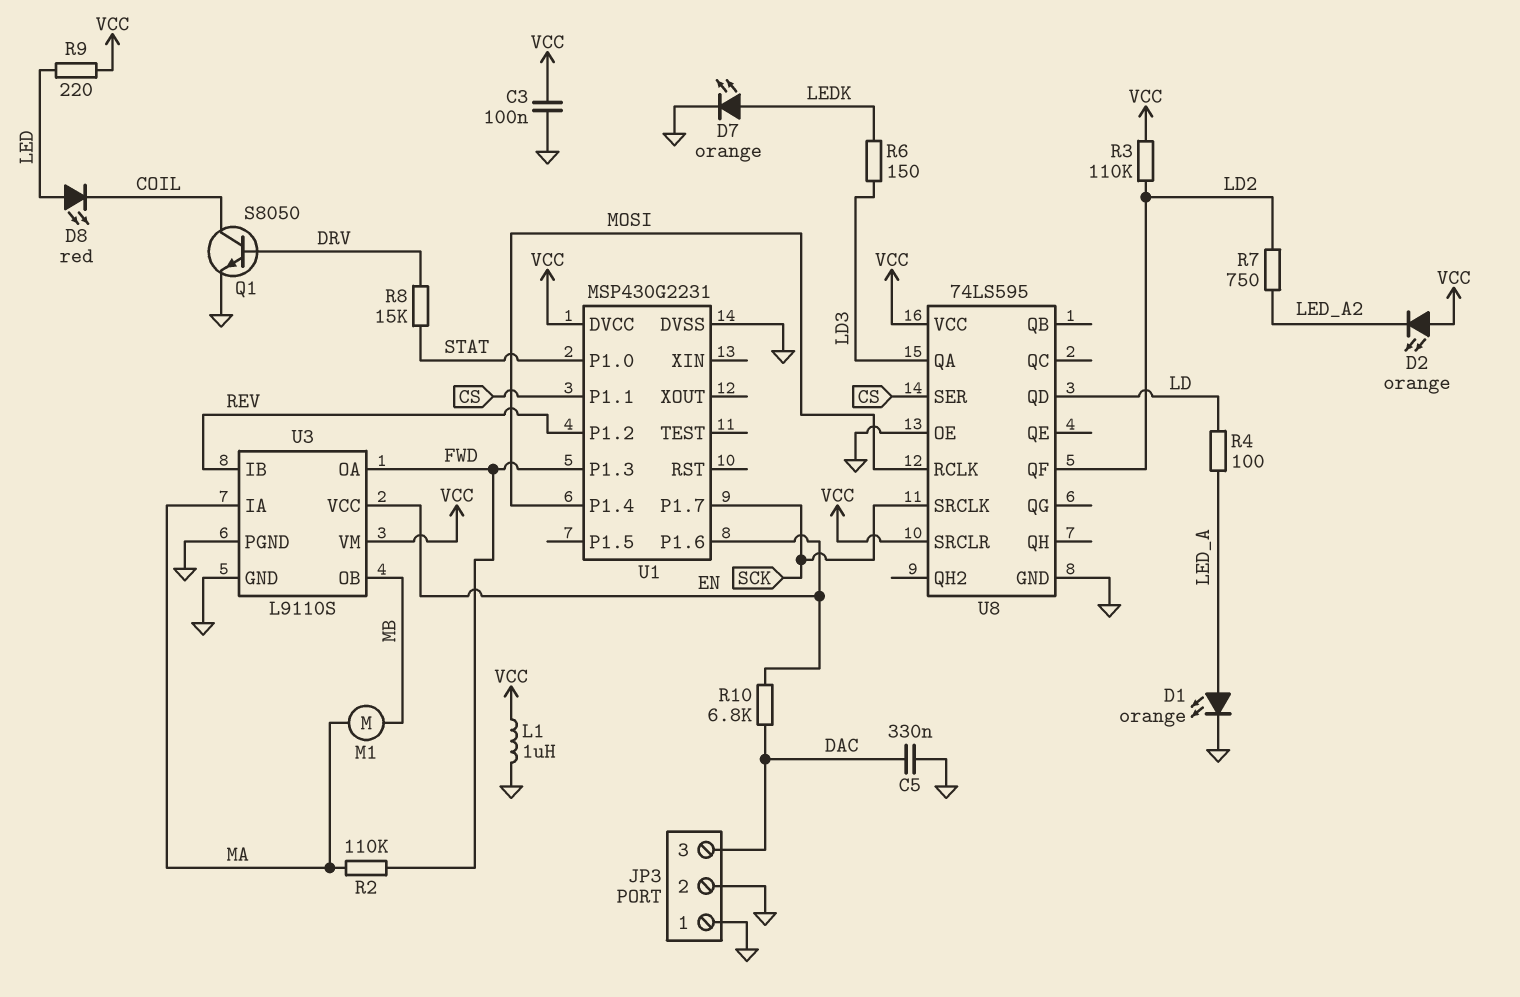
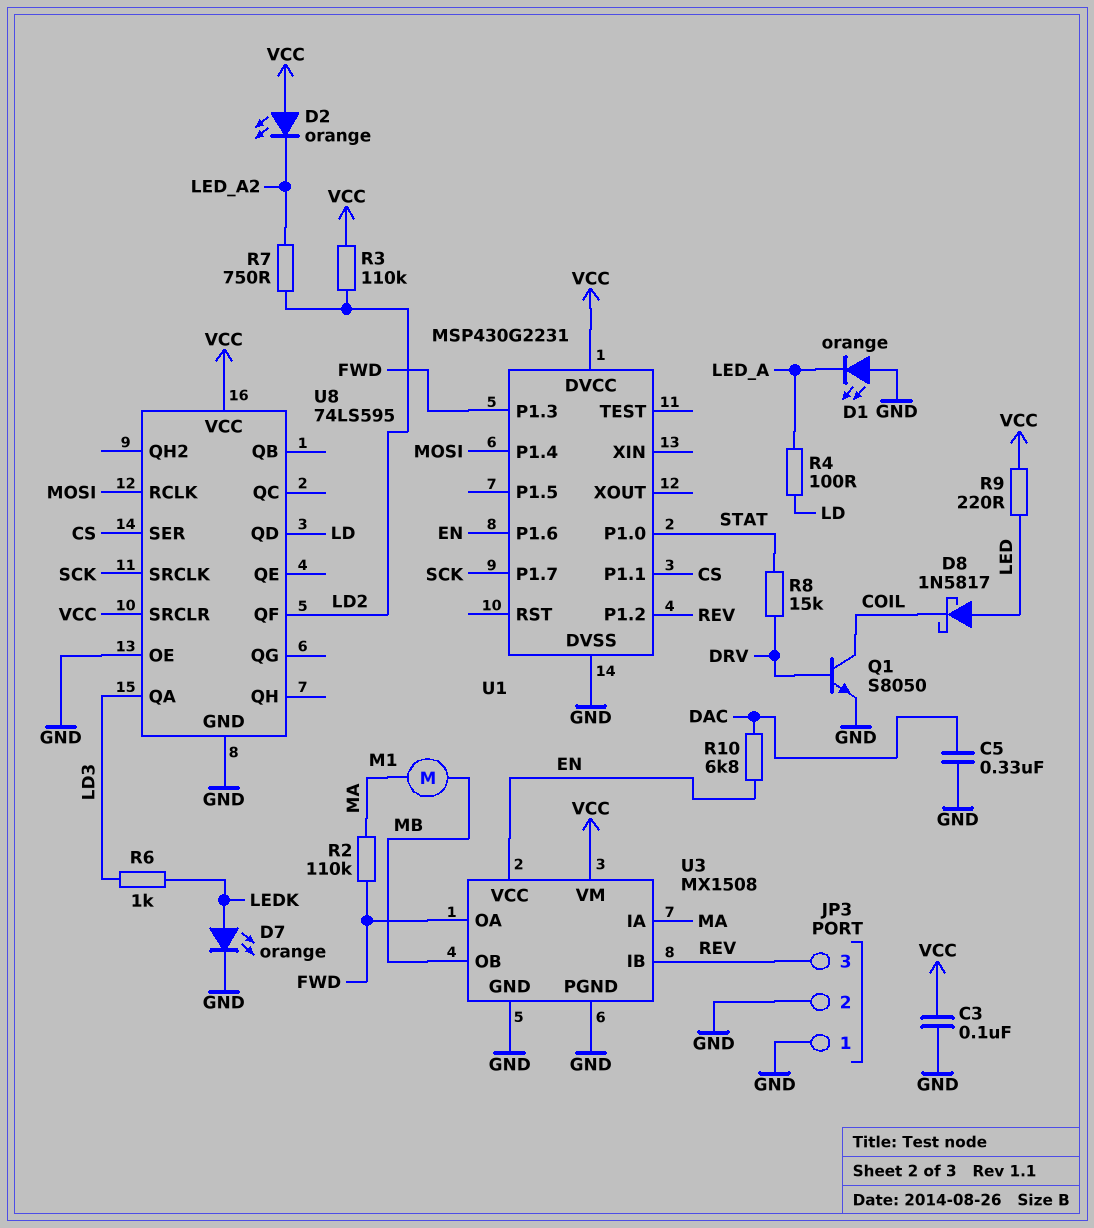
D1: LED orange (A LED_A, K GND) -> LED orange (A GND, K LED_A)
D8: LED red (A LED, K COIL) -> schottky 1N5817 (A LED, K COIL)
JP3 pin 3: DAC -> REV
L1: 1uH (GND, VCC) -> none
R6: 150 (LD3, LEDK) -> 1k (LD3, LEDK)
U3: L9110S -> MX1508

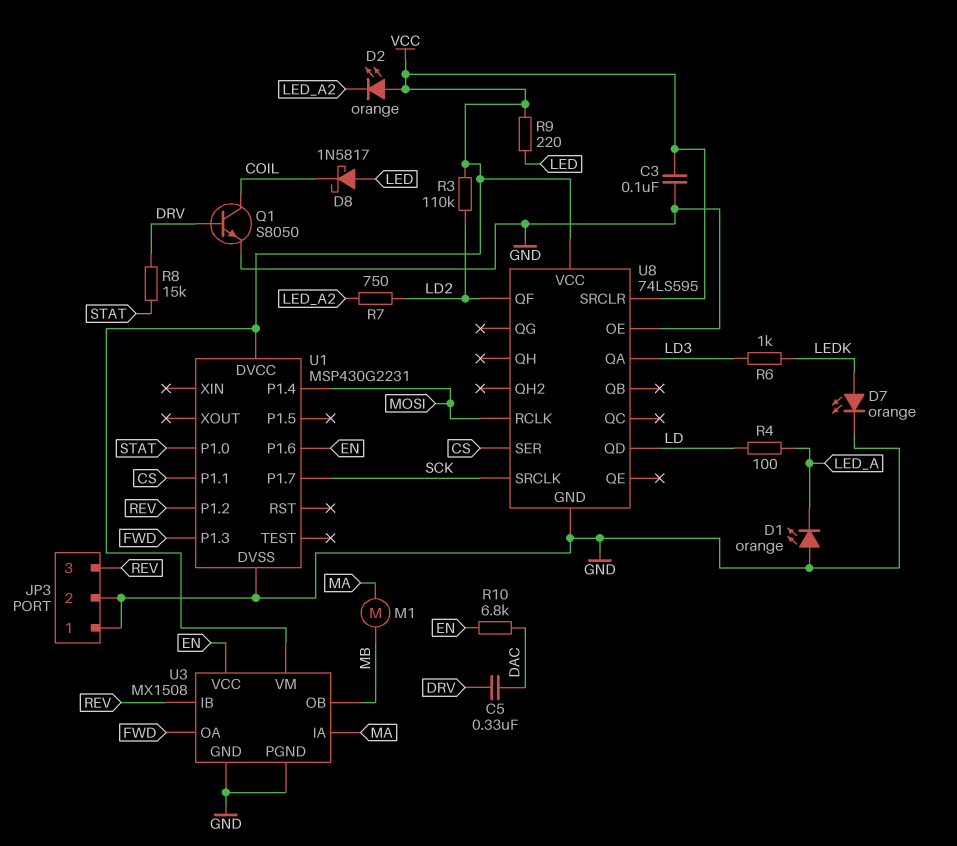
C5: 330nF (DAC, GND) -> 330nF (DAC, DRV)
R2: 110k (FWD, MA) -> none

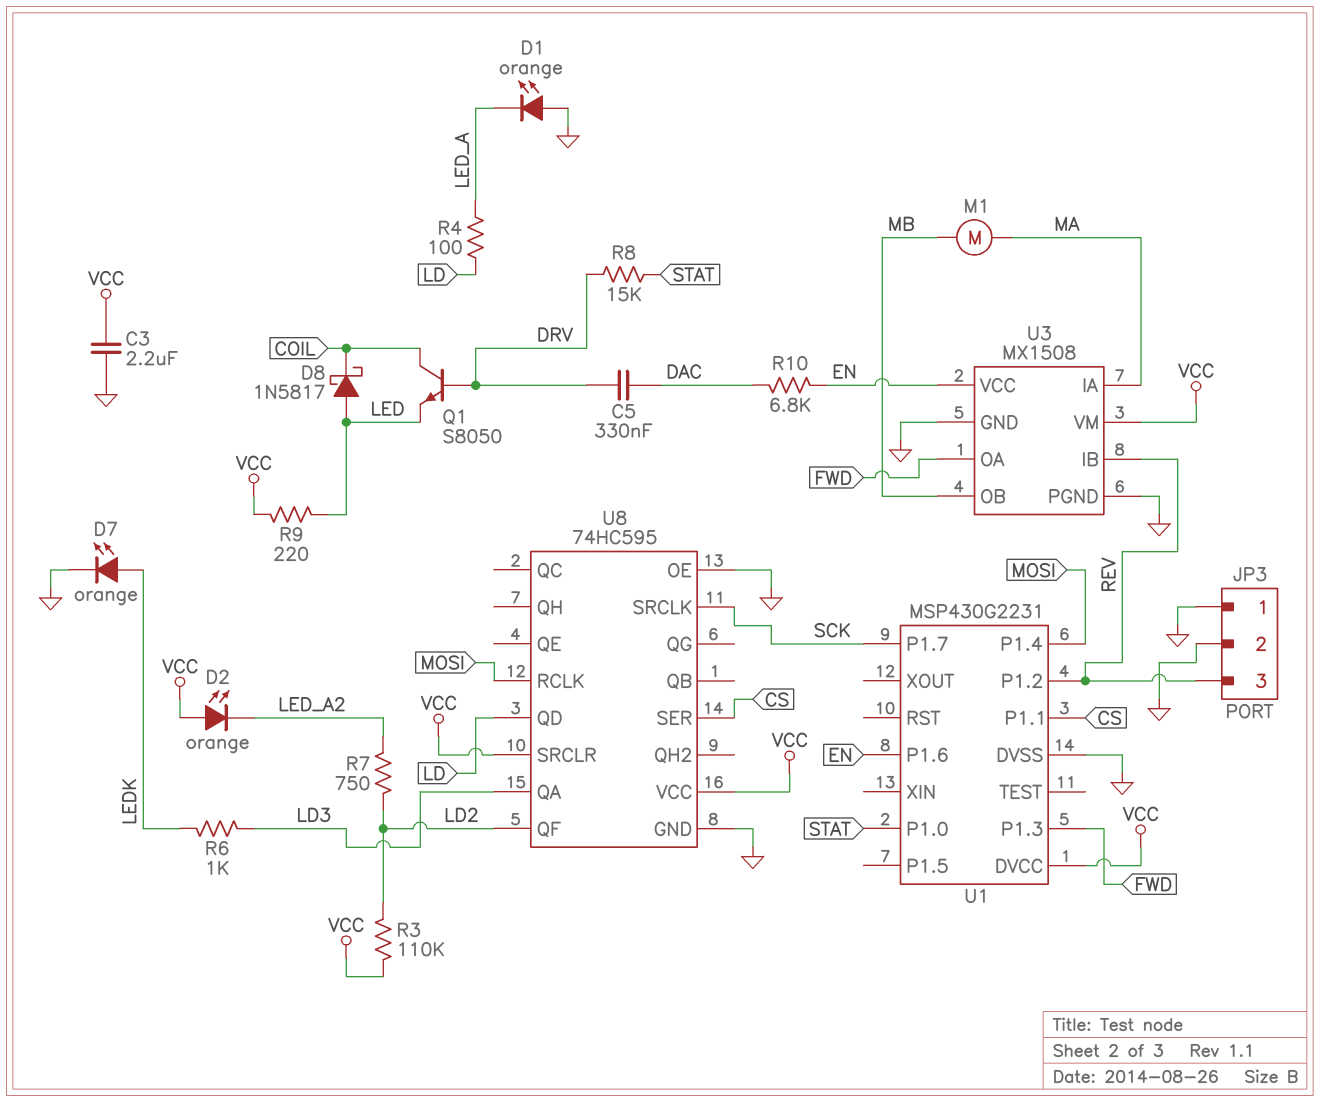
C3: 100nF (GND, VCC) -> 2.2uF (GND, VCC)
Q1: NPN S8050 (B DRV, C COIL, E GND) -> NPN S8050 (B DRV, C COIL, E LED)
U8: 74LS595 -> 74HC595

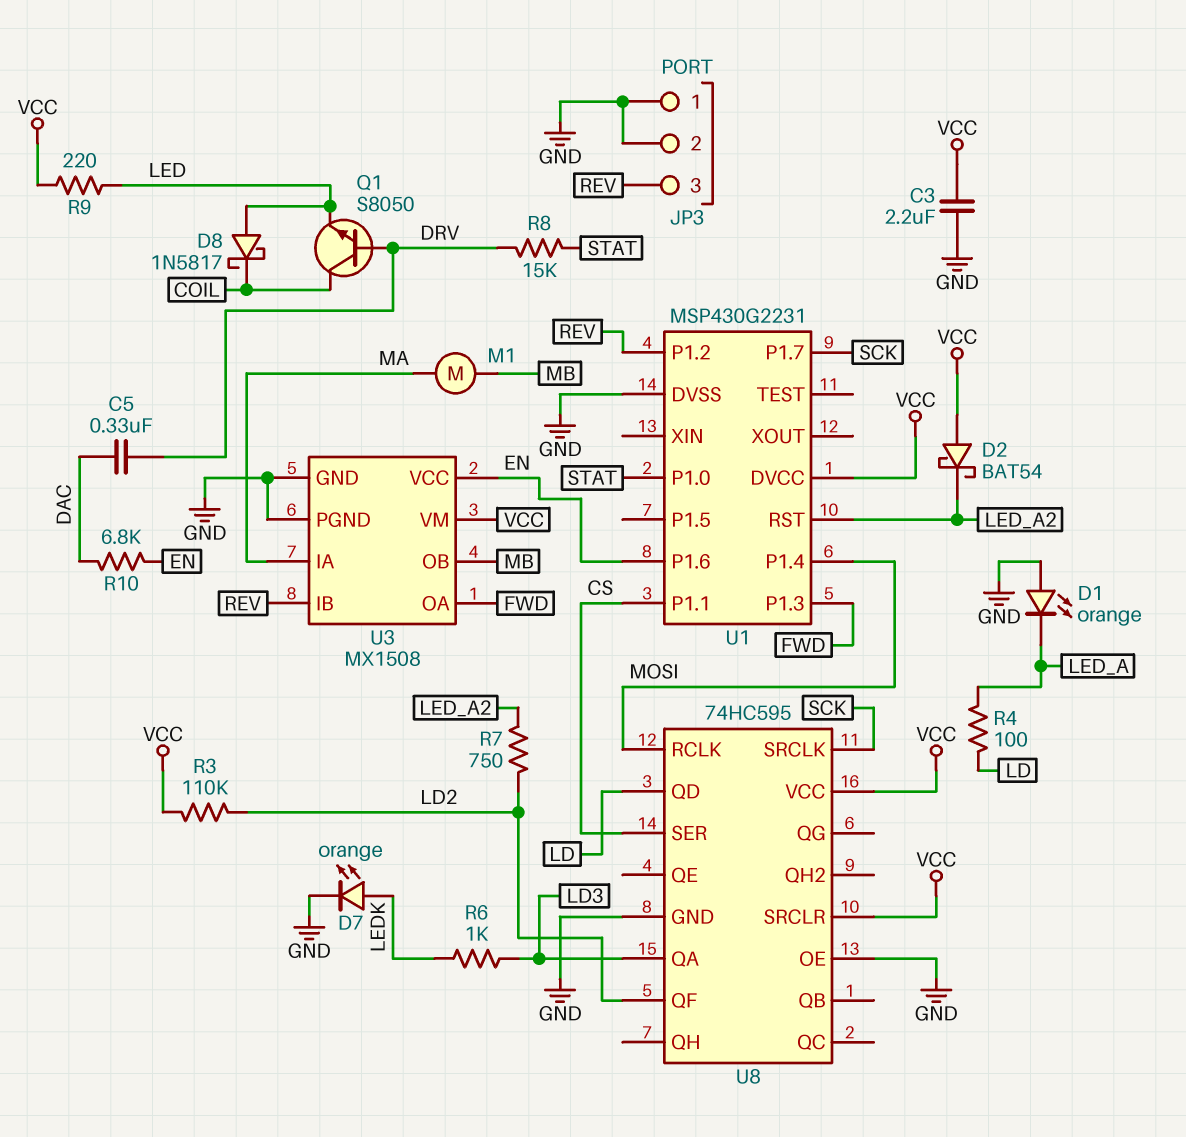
D2: LED orange (A VCC, K LED_A2) -> schottky BAT54 (A VCC, K LED_A2)
U1 pin RST: none -> LED_A2

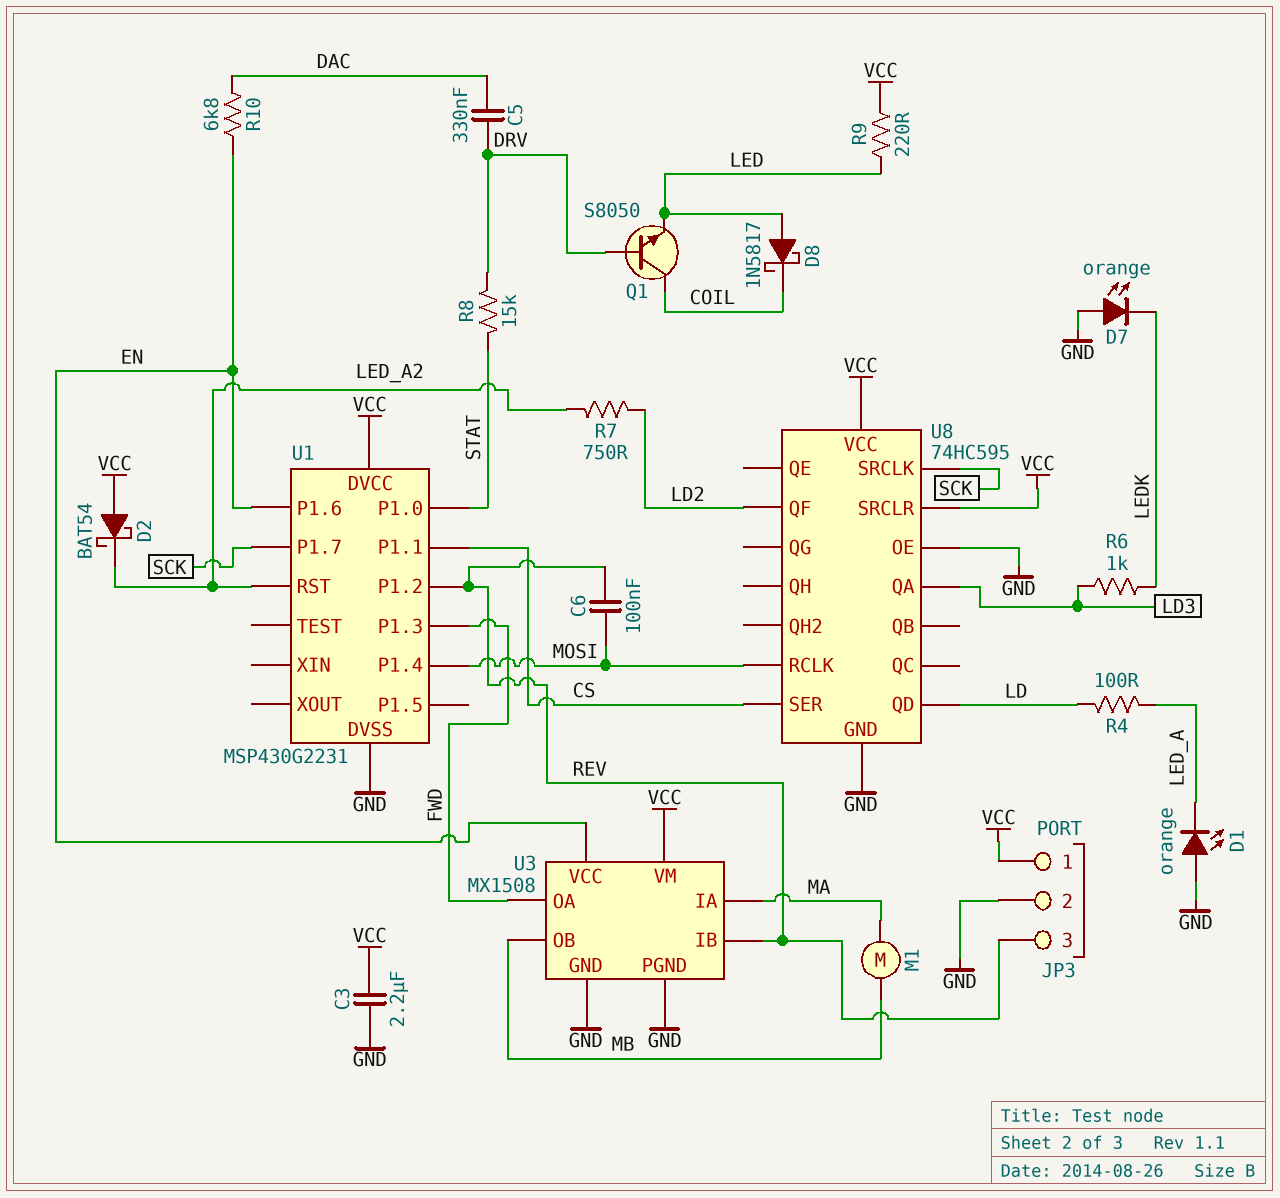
C6: none -> 100nF (MOSI, REV)
D7: LED orange (A LEDK, K GND) -> LED orange (A GND, K LEDK)
JP3 pin 1: GND -> VCC
R3: 110k (LD2, VCC) -> none

